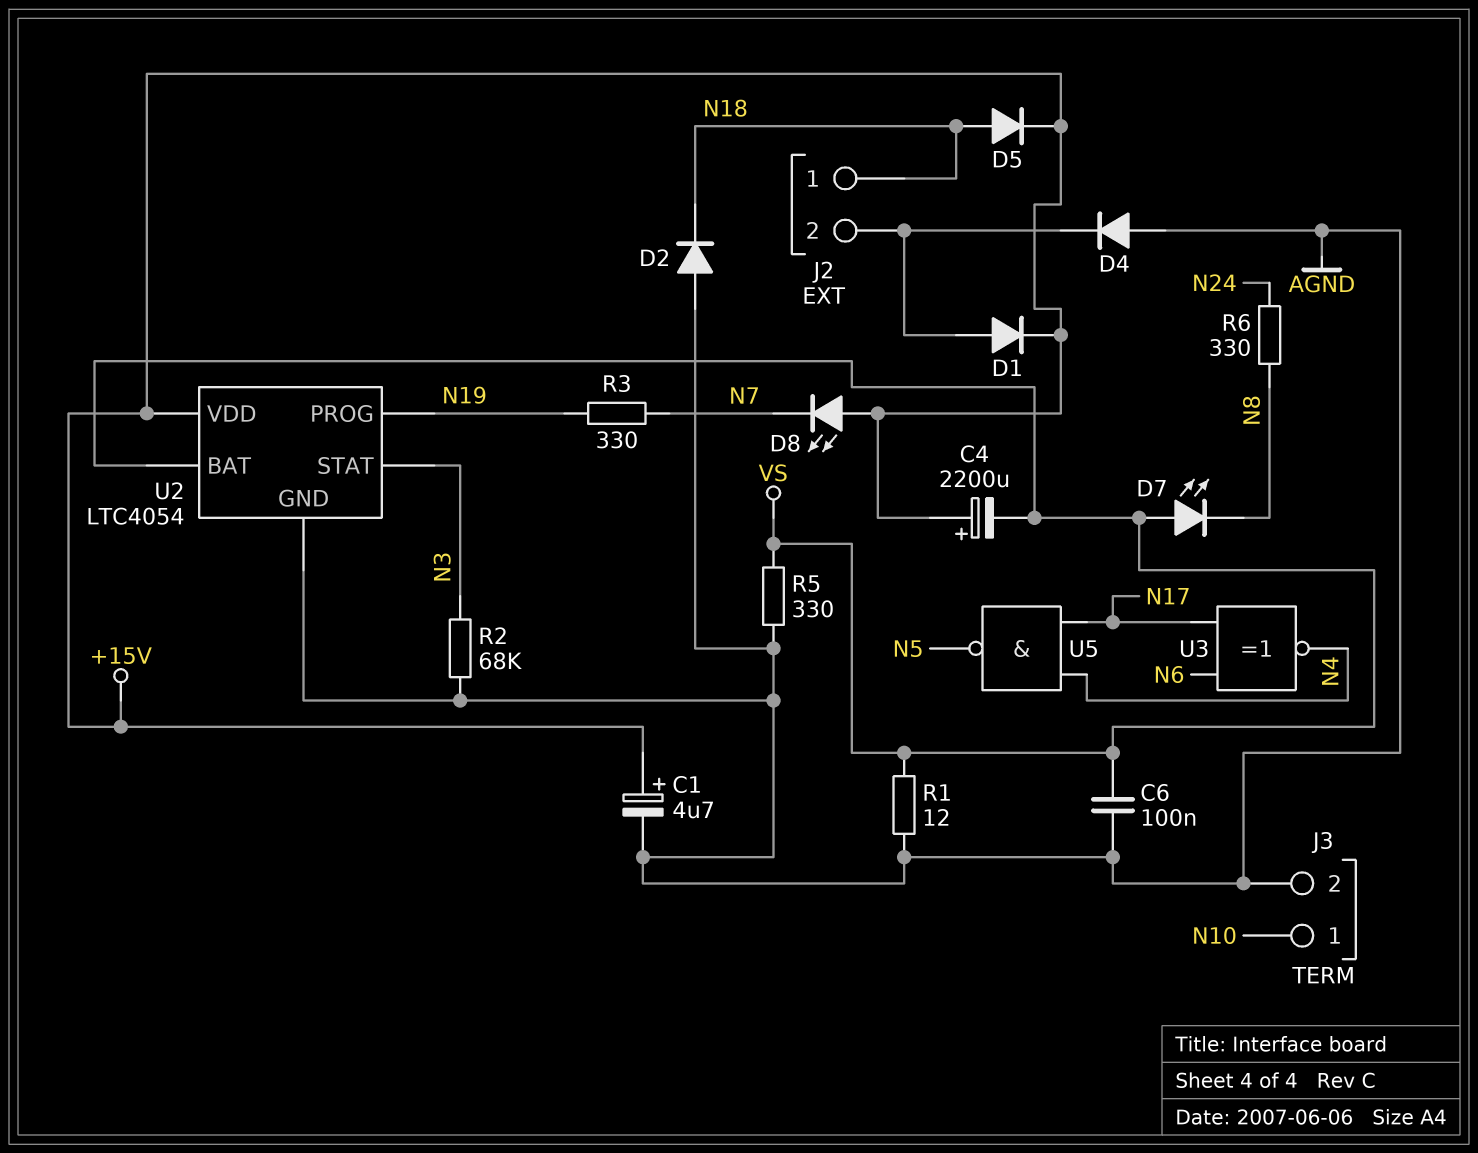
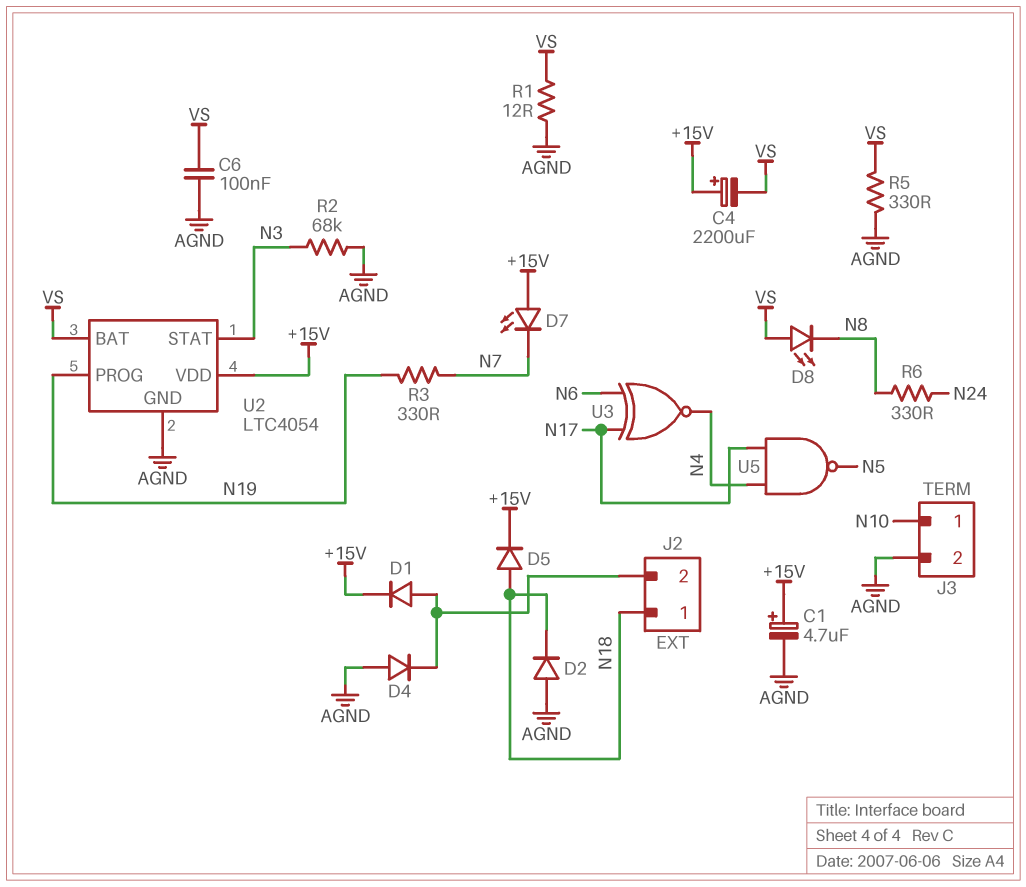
D7: LED (A VS, K N8) -> LED (A +15V, K N7)
D8: LED (A +15V, K N7) -> LED (A VS, K N8)

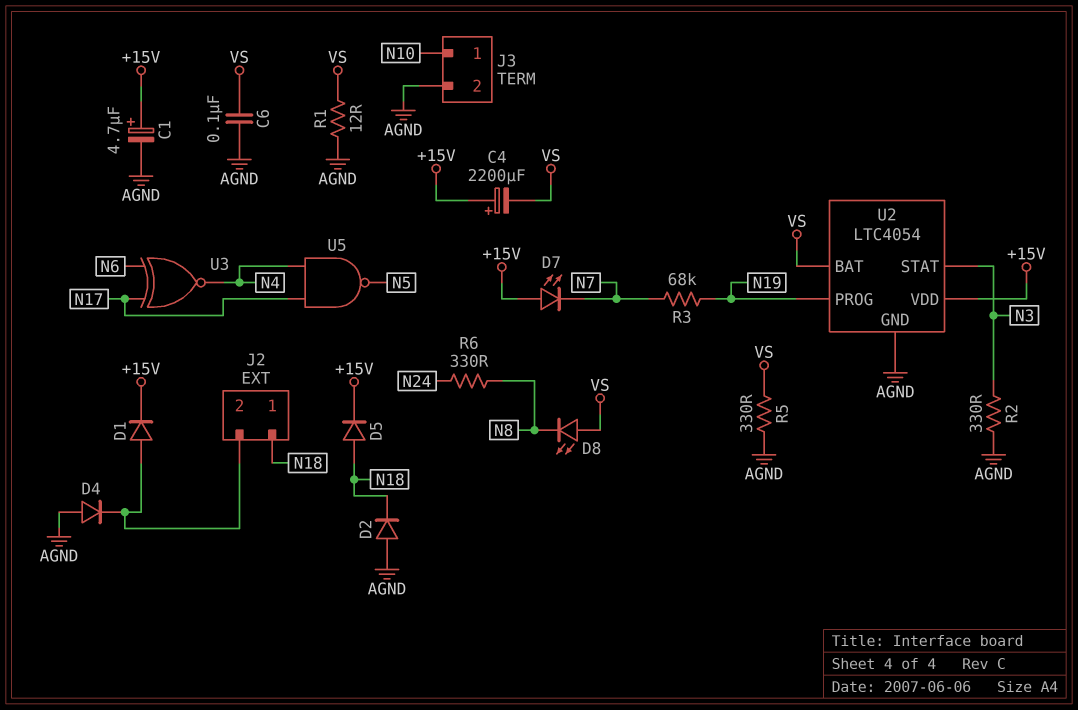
R2: 68k (AGND, N3) -> 330 (AGND, N3)
R3: 330 (N7, N19) -> 68k (N7, N19)

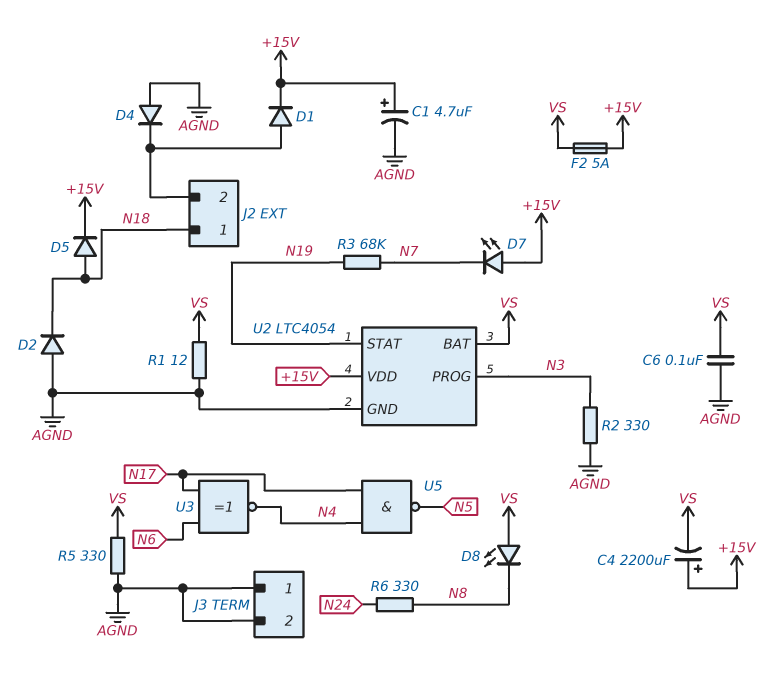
F2: none -> 5A (+15V, VS)
J3 pin 1: N10 -> AGND
U2 pin PROG: N19 -> N3
U2 pin STAT: N3 -> N19

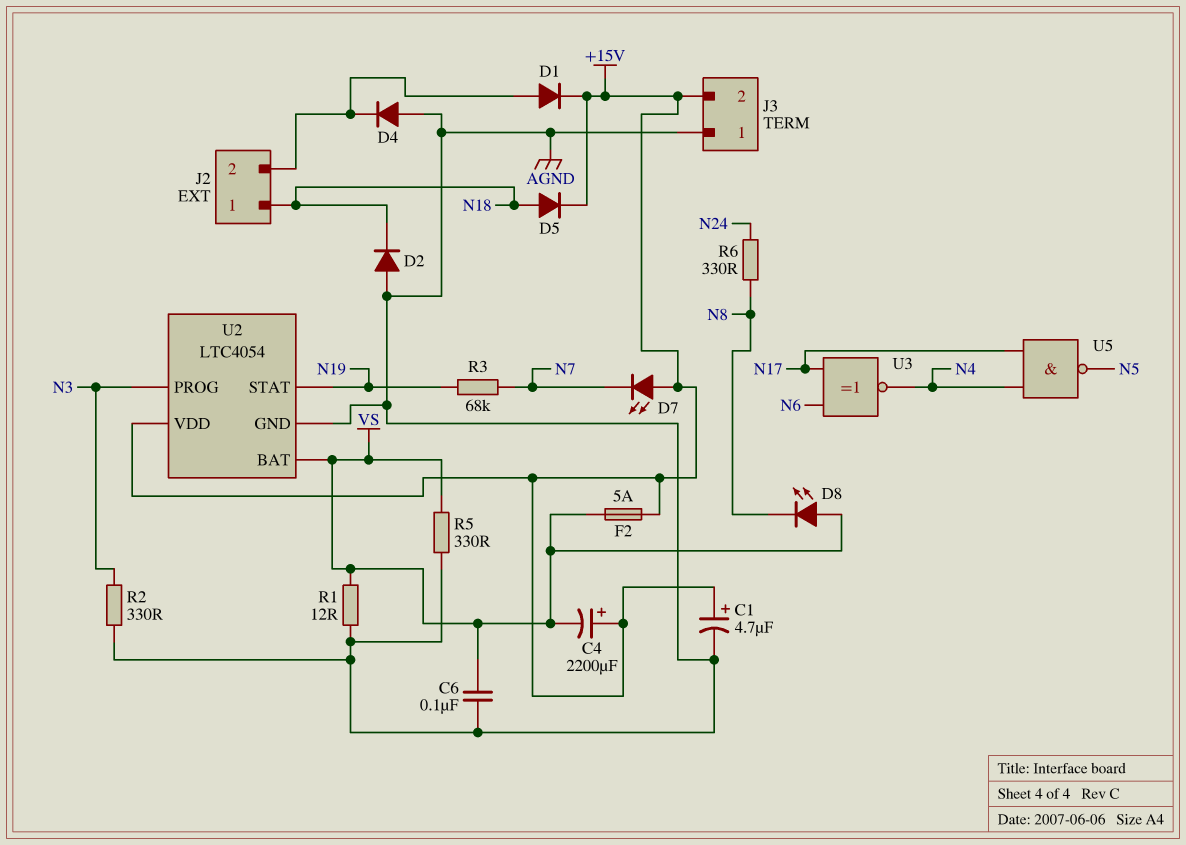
J3 pin 2: AGND -> +15V

